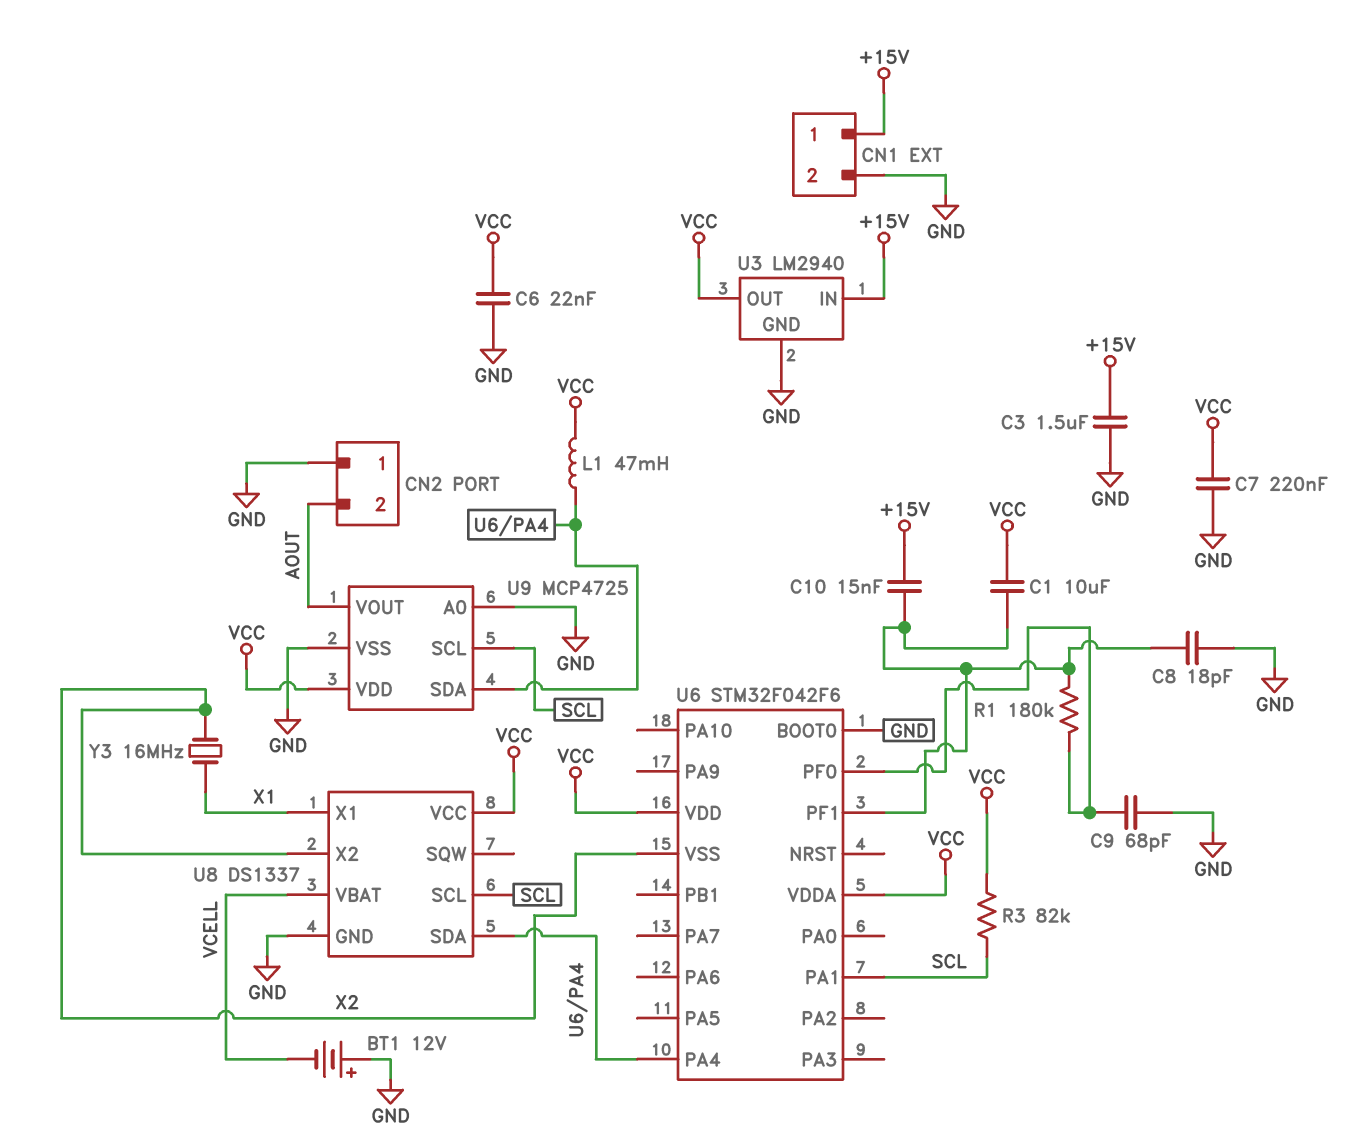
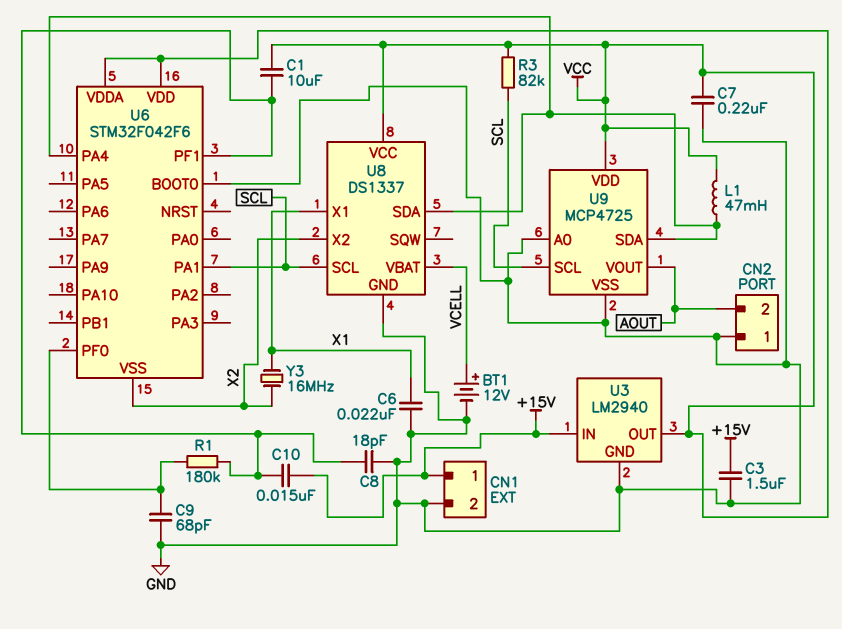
BT1: 12V (plus GND, minus VCELL) -> 12V (plus VCELL, minus GND)
C6: 22nF (GND, VCC) -> 22nF (GND, X1)

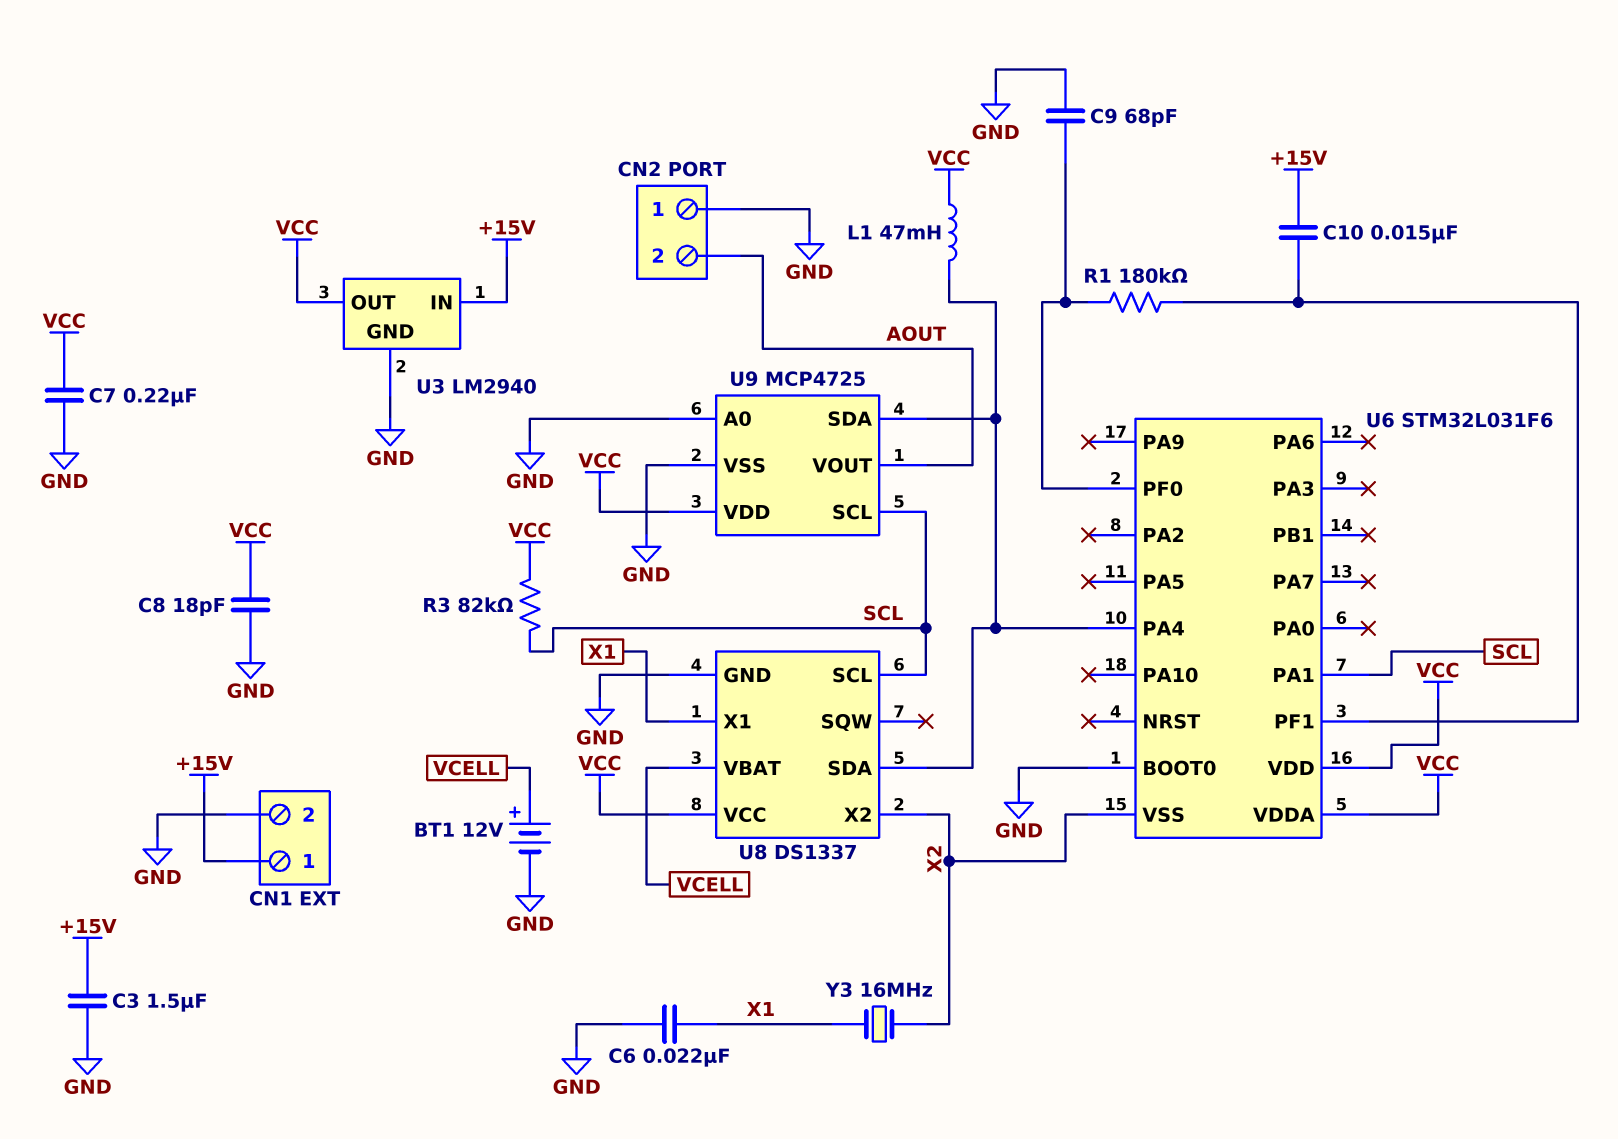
C1: 10uF (U6/PF1, VCC) -> none
C8: 18pF (GND, U6/PF1) -> 18pF (GND, VCC)
U6: STM32F042F6 -> STM32L031F6

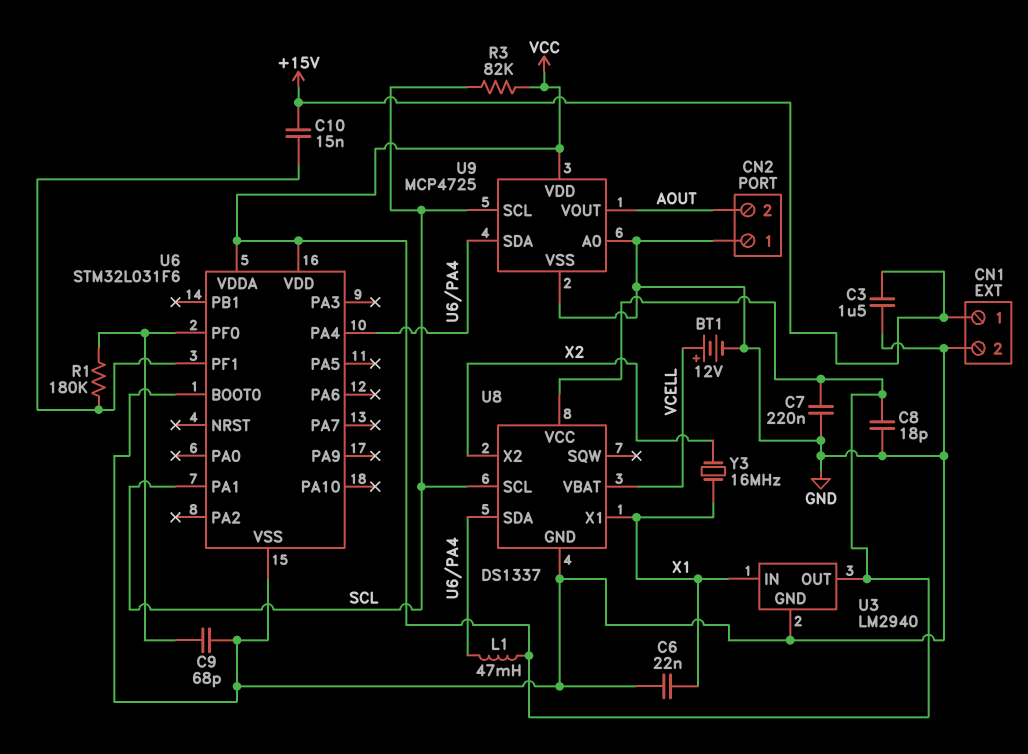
U3 pin IN: +15V -> X1
U6 pin VSS: X2 -> GND

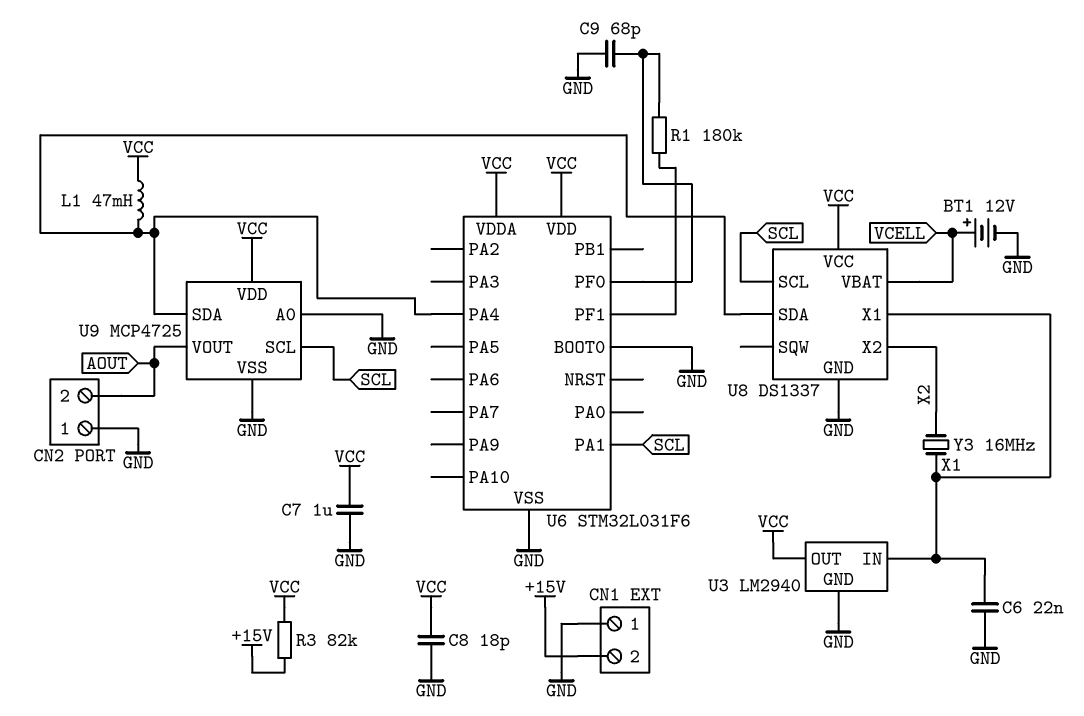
C3: 1.5uF (+15V, GND) -> none
C7: 220nF (GND, VCC) -> 1uF (GND, VCC)
C10: 15nF (+15V, U6/PF1) -> none
CN1 pin 1: +15V -> GND
CN1 pin 2: GND -> +15V
R3: 82k (SCL, VCC) -> 82k (+15V, VCC)

